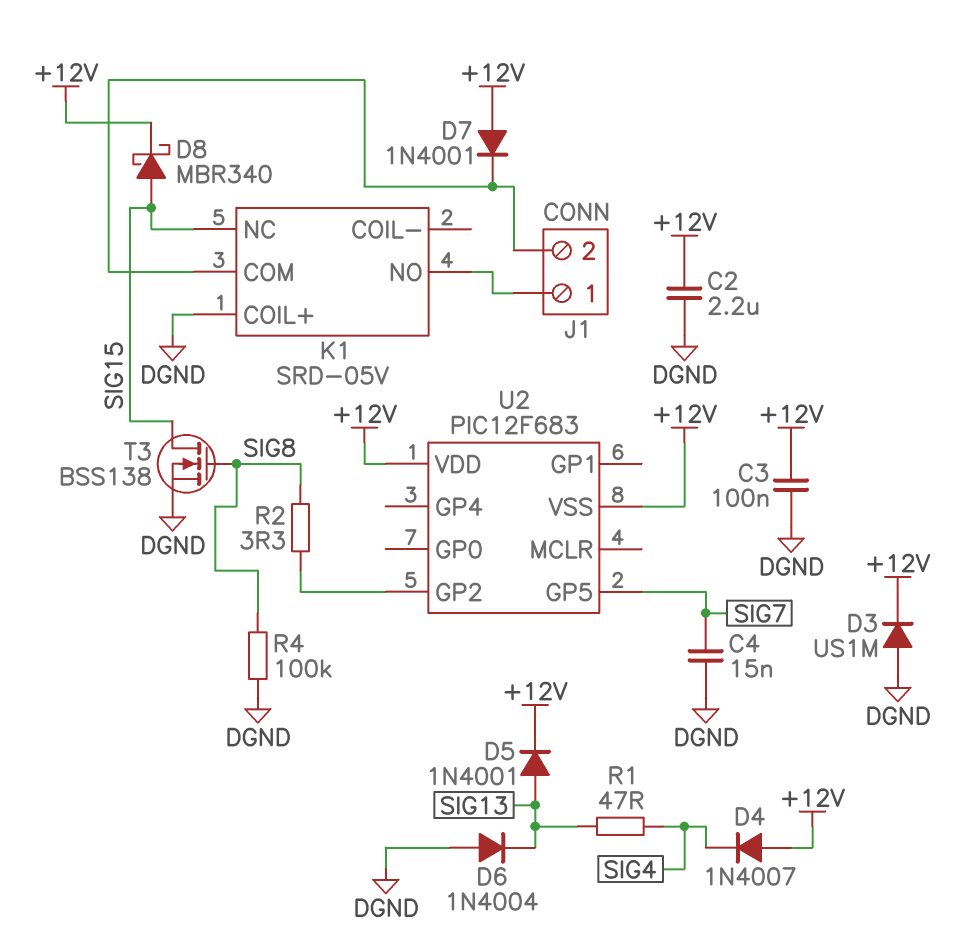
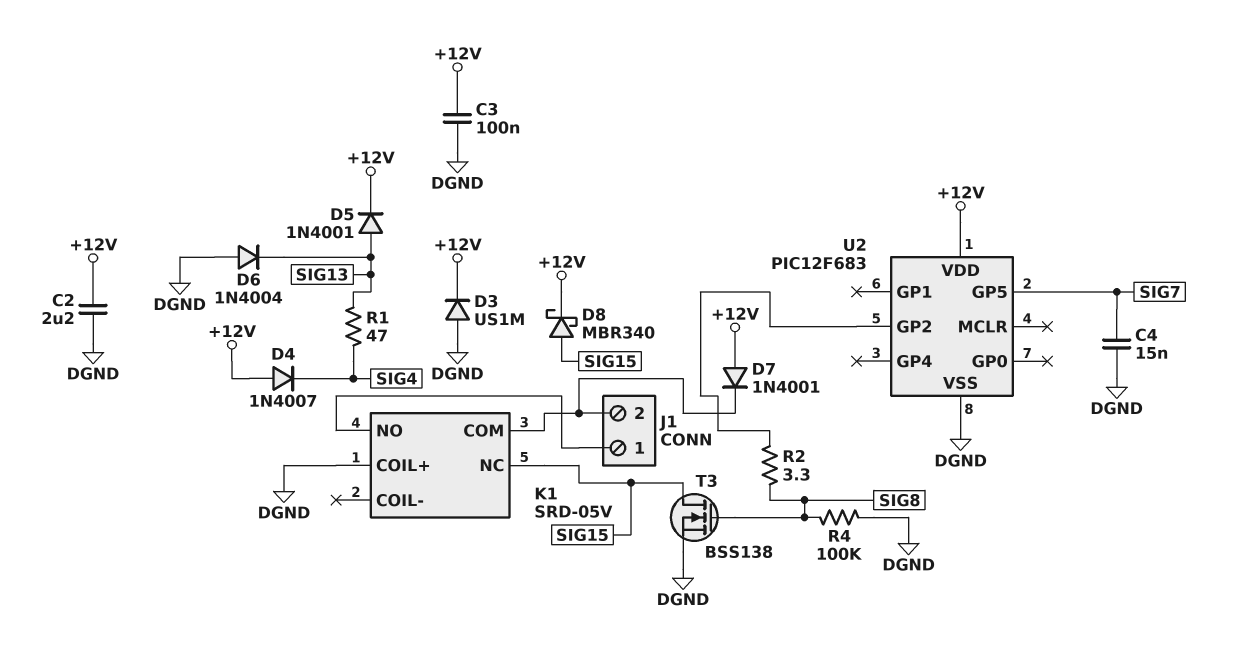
U2 pin VSS: +12V -> DGND

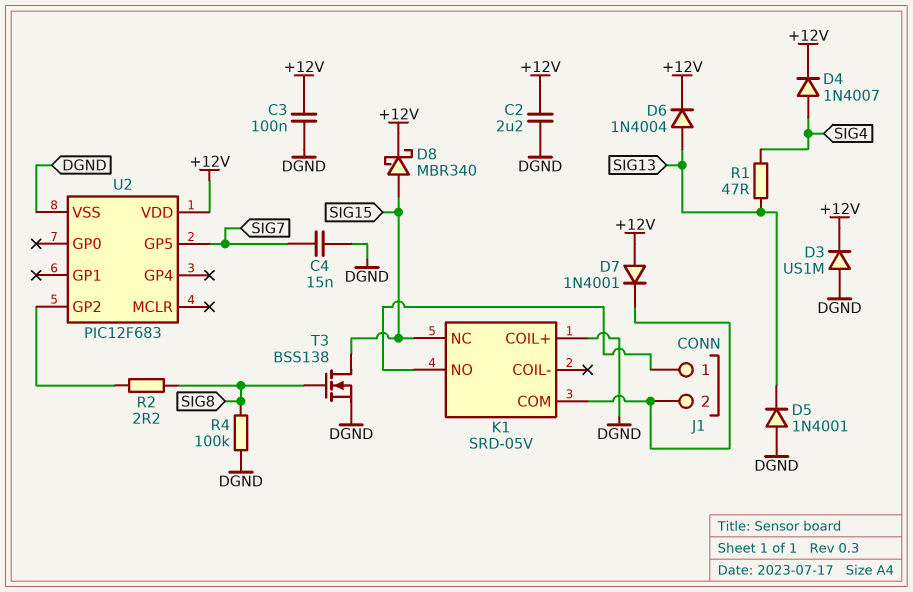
D4: diode 1N4007 (A +12V, K SIG4) -> diode 1N4007 (A SIG4, K +12V)
D5: diode 1N4001 (A SIG13, K +12V) -> diode 1N4001 (A DGND, K SIG13)
D6: diode 1N4004 (A DGND, K SIG13) -> diode 1N4004 (A SIG13, K +12V)
R2: 3.3 (SIG8, U2/GP2) -> 2.2 (SIG8, U2/GP2)

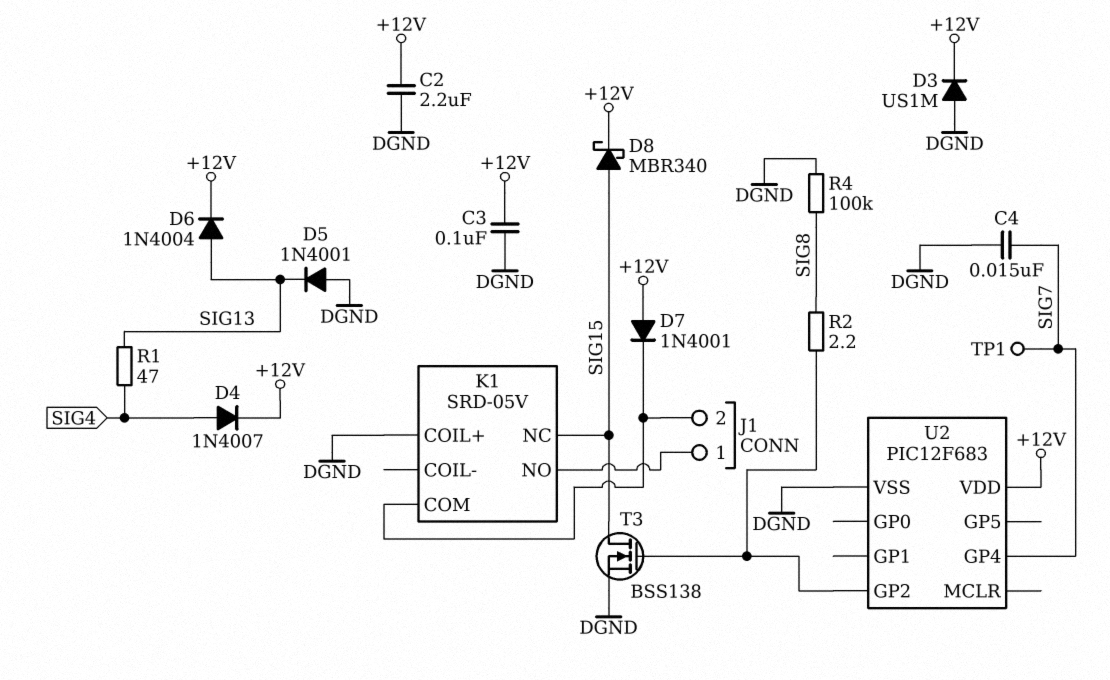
T3: NMOS BSS138 (G SIG8, D SIG15, S DGND) -> NMOS BSS138 (G U2/GP2, D SIG15, S DGND)
TP1: none -> test point (SIG7)
U2 pin GP4: none -> SIG7
U2 pin GP5: SIG7 -> none

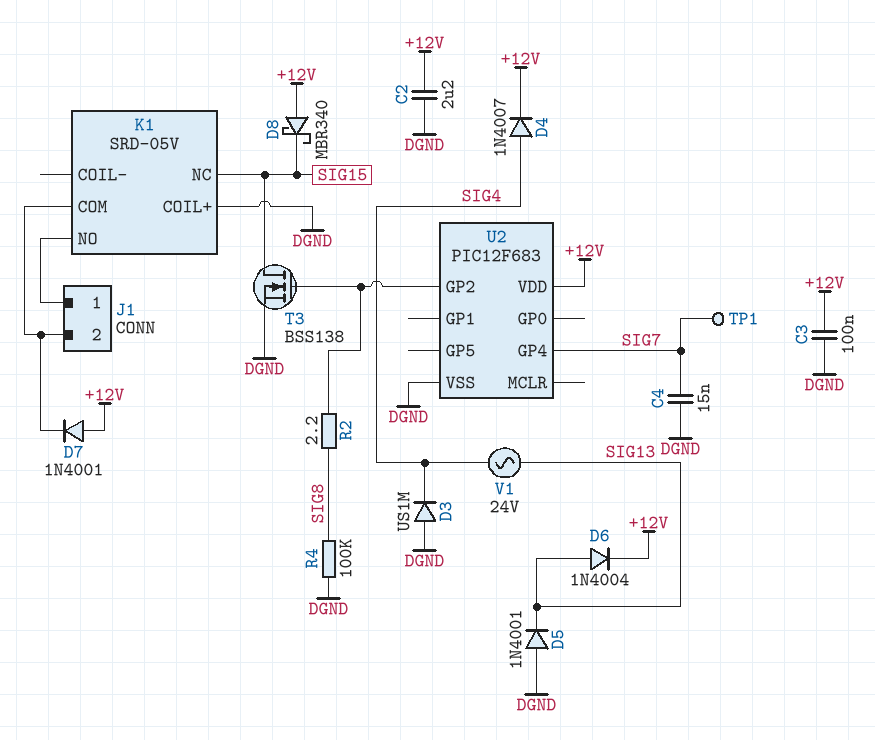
D3: diode US1M (A DGND, K +12V) -> diode US1M (A DGND, K SIG4)
D8: schottky MBR340 (A SIG15, K +12V) -> schottky MBR340 (A +12V, K SIG15)
R1: 47 (SIG4, SIG13) -> none
V1: none -> AC 24V (SIG4, SIG13)

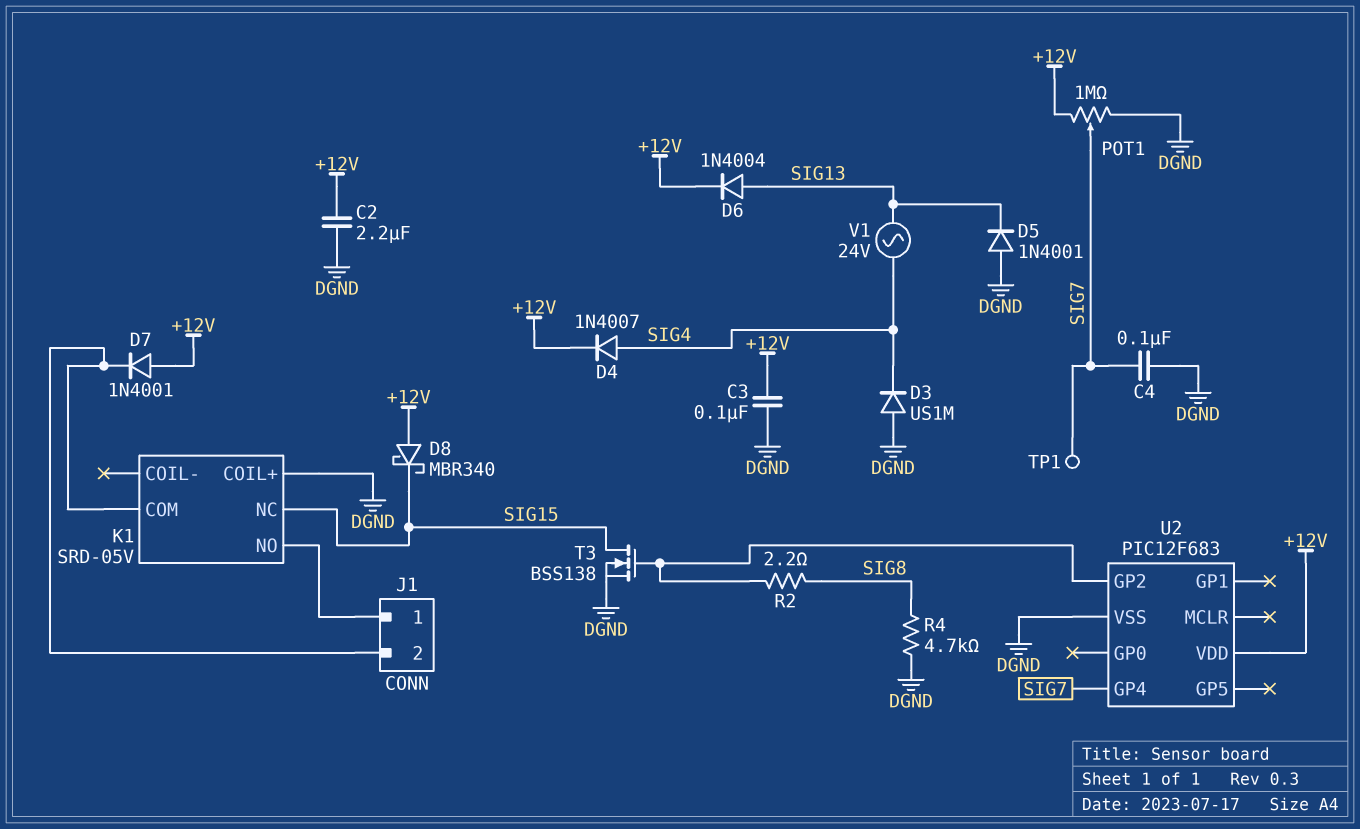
C4: 15nF (DGND, SIG7) -> 100nF (DGND, SIG7)
POT1: none -> 1M (+12V, DGND, wiper SIG7)
R4: 100k (DGND, SIG8) -> 4.7k (DGND, SIG8)

